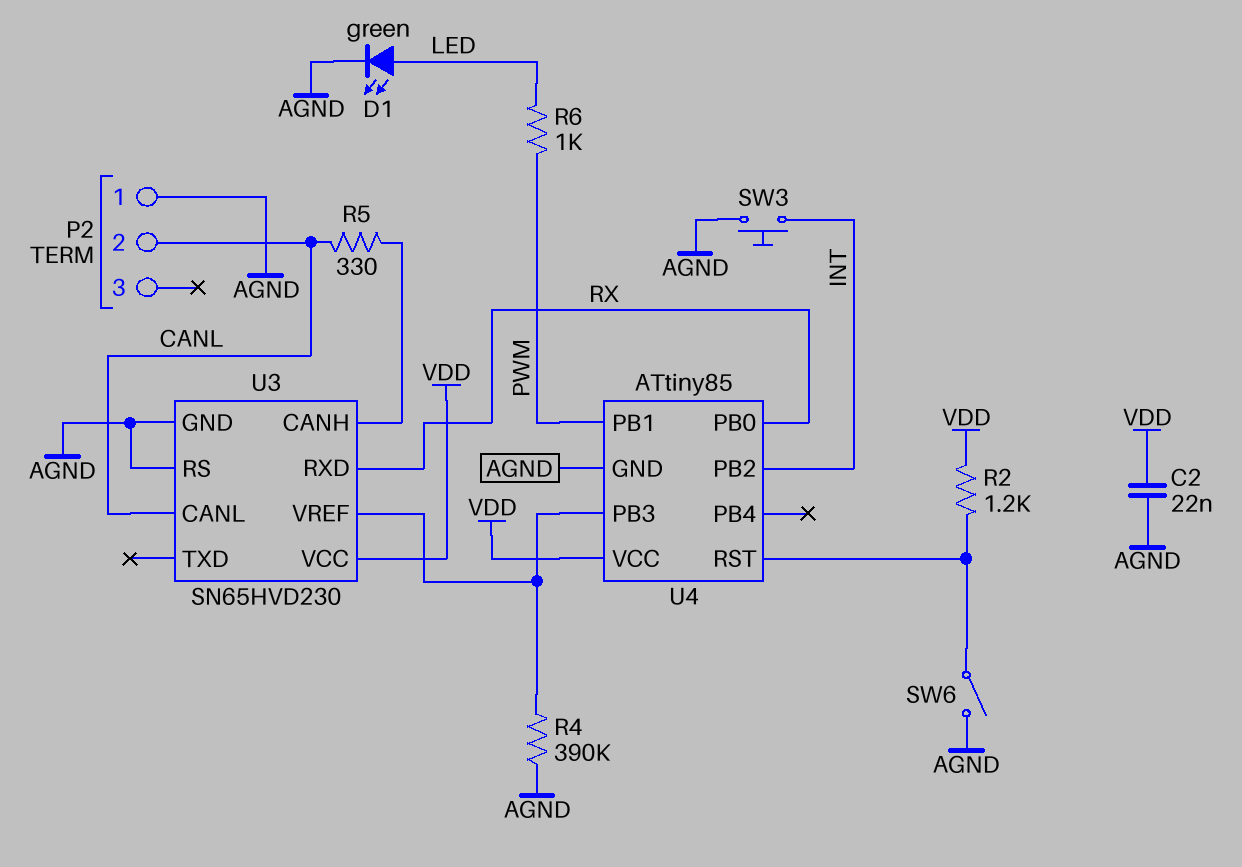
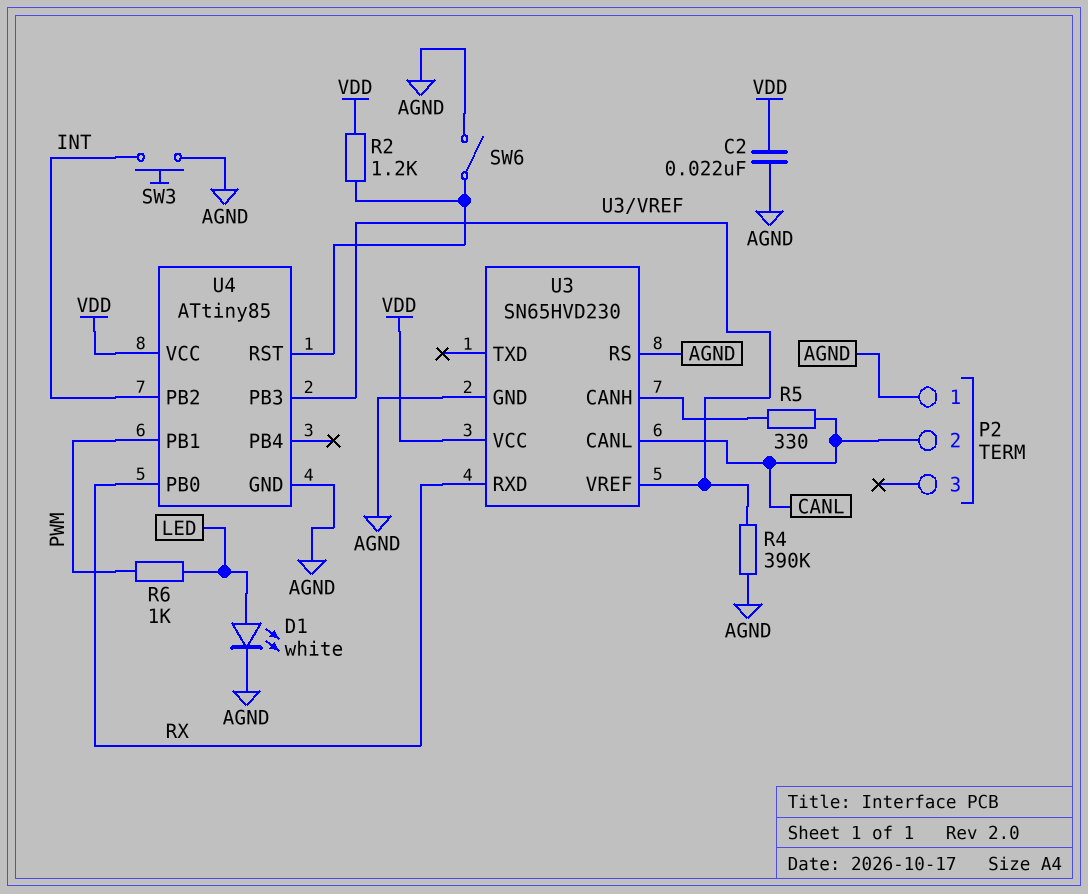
D1: LED green (A LED, K AGND) -> LED white (A LED, K AGND)

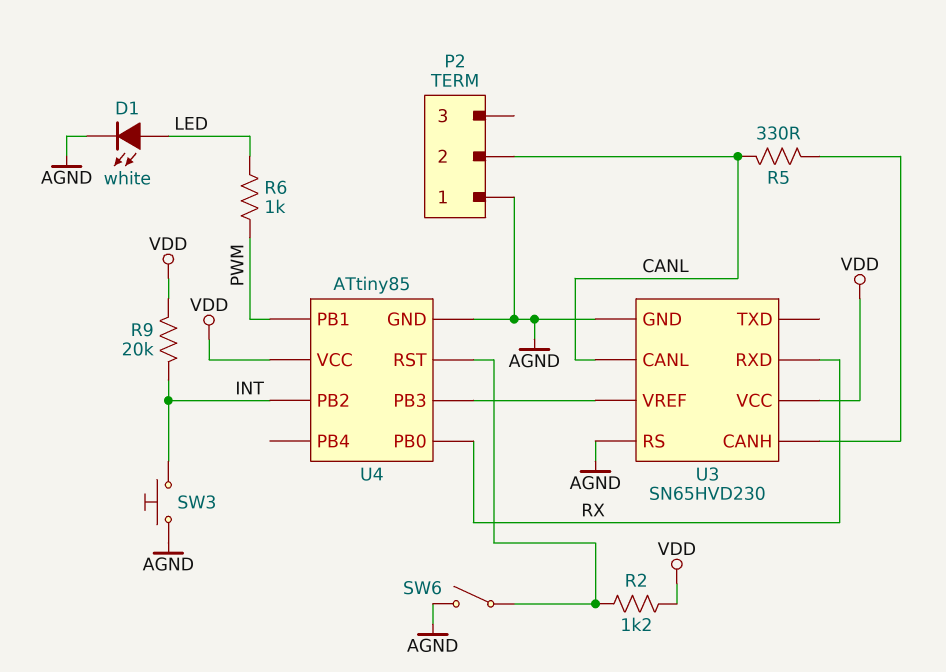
C2: 22nF (AGND, VDD) -> none
R4: 390k (AGND, U3/VREF) -> none
R9: none -> 20k (INT, VDD)

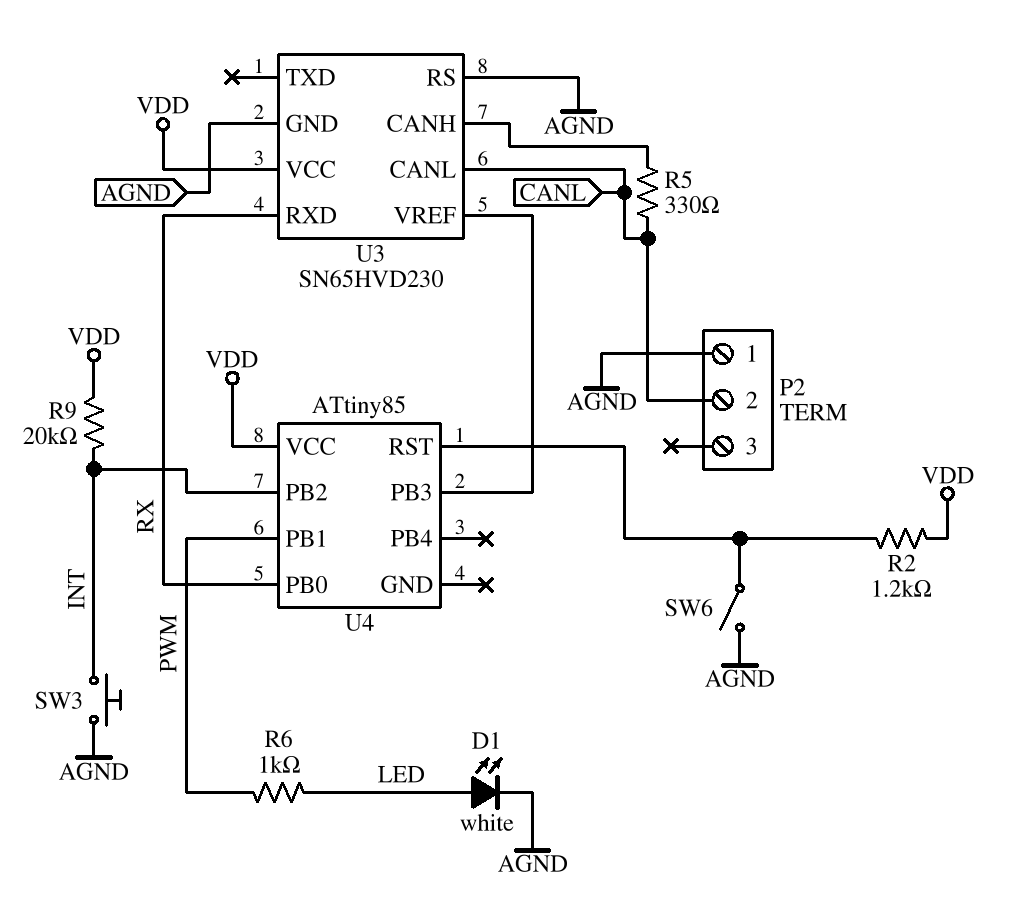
U4 pin GND: AGND -> none

